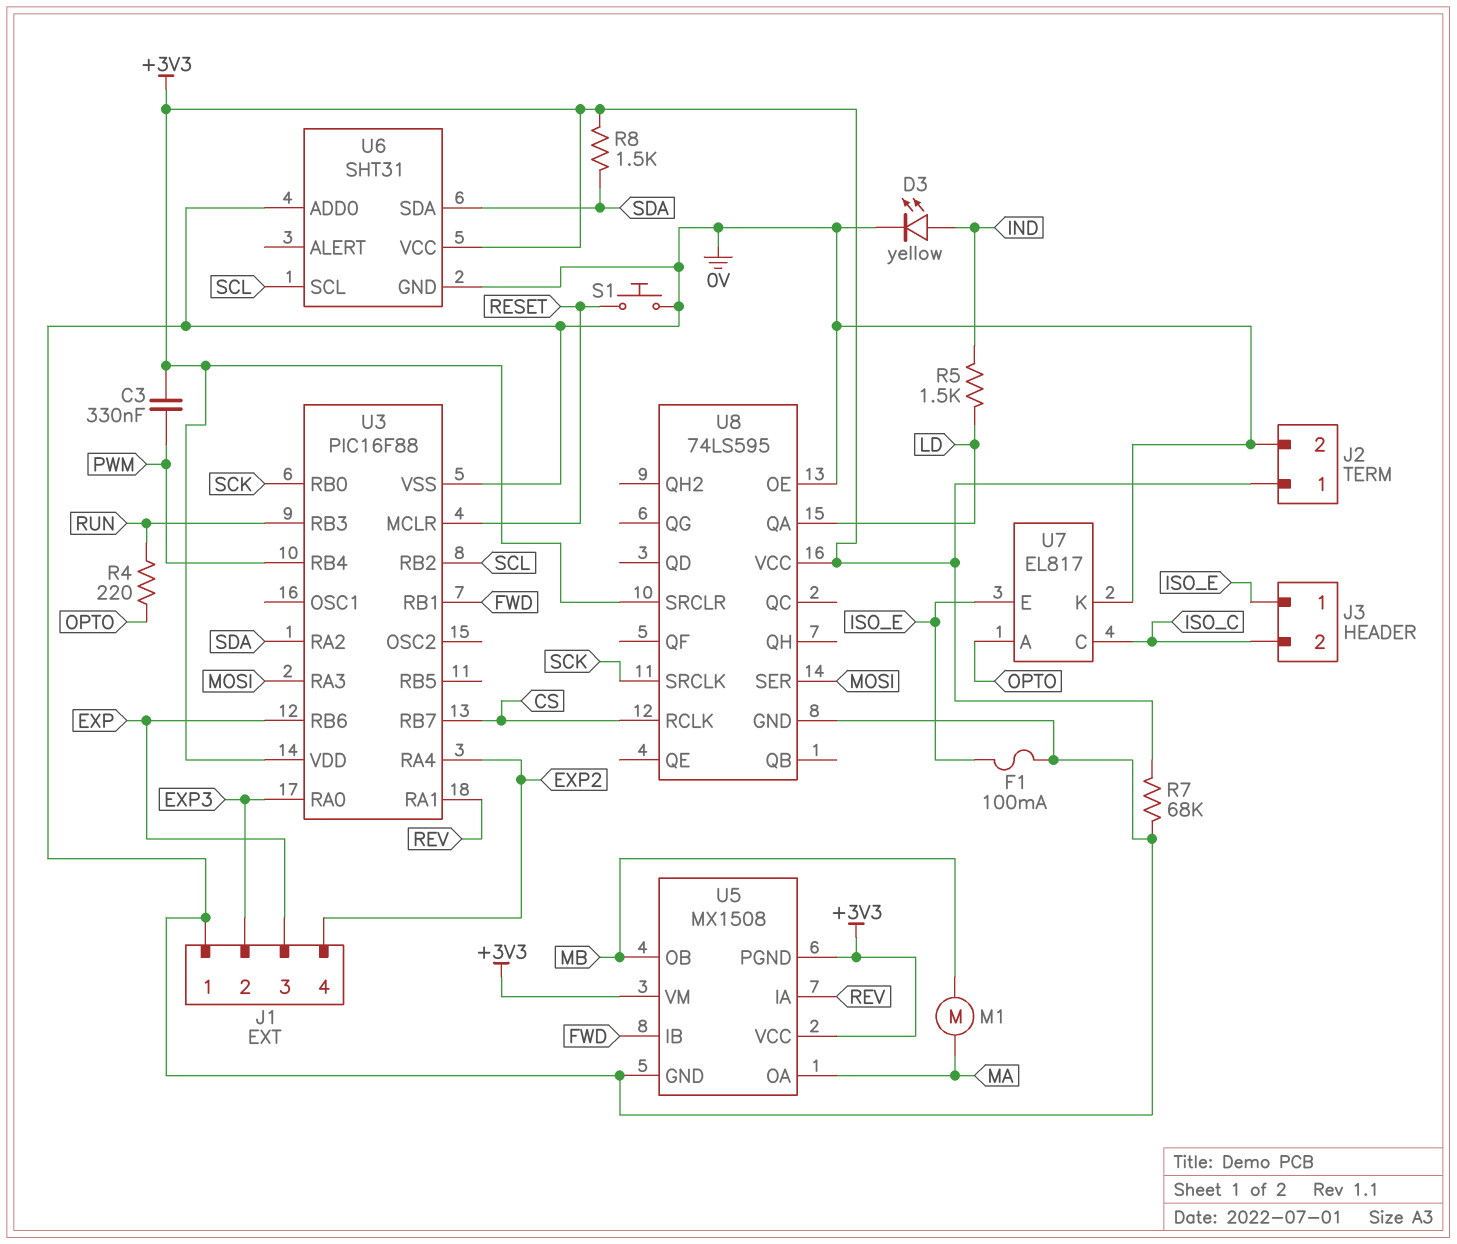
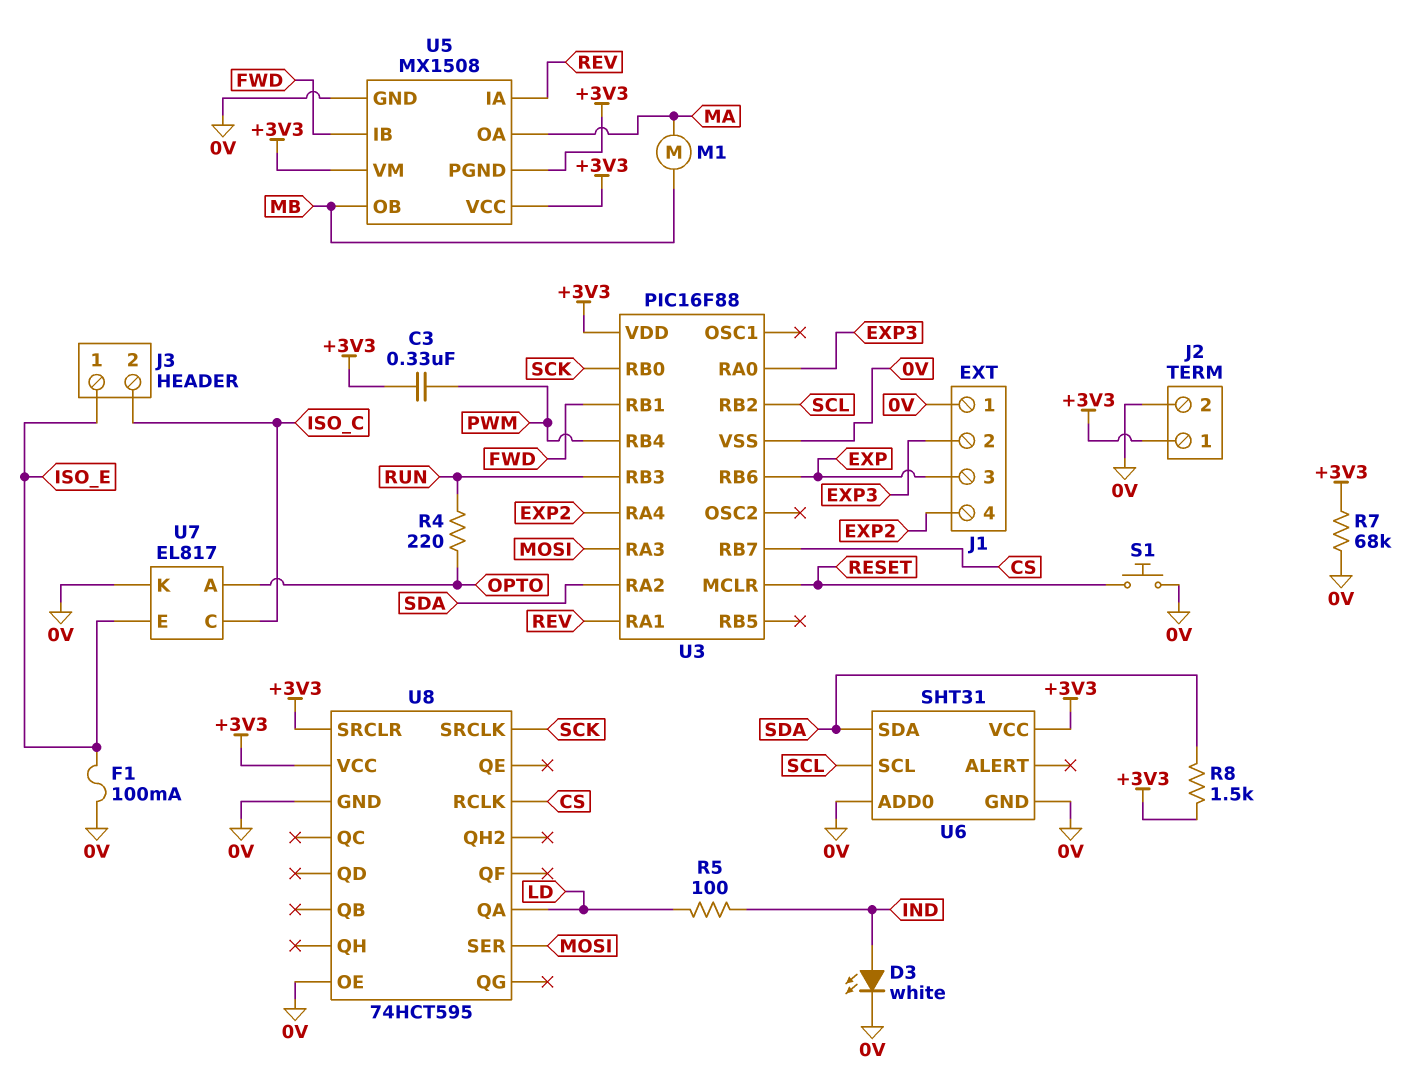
D3: LED yellow (A IND, K 0V) -> LED white (A IND, K 0V)
R5: 1.5k (IND, LD) -> 100 (IND, LD)
U8: 74LS595 -> 74HCT595

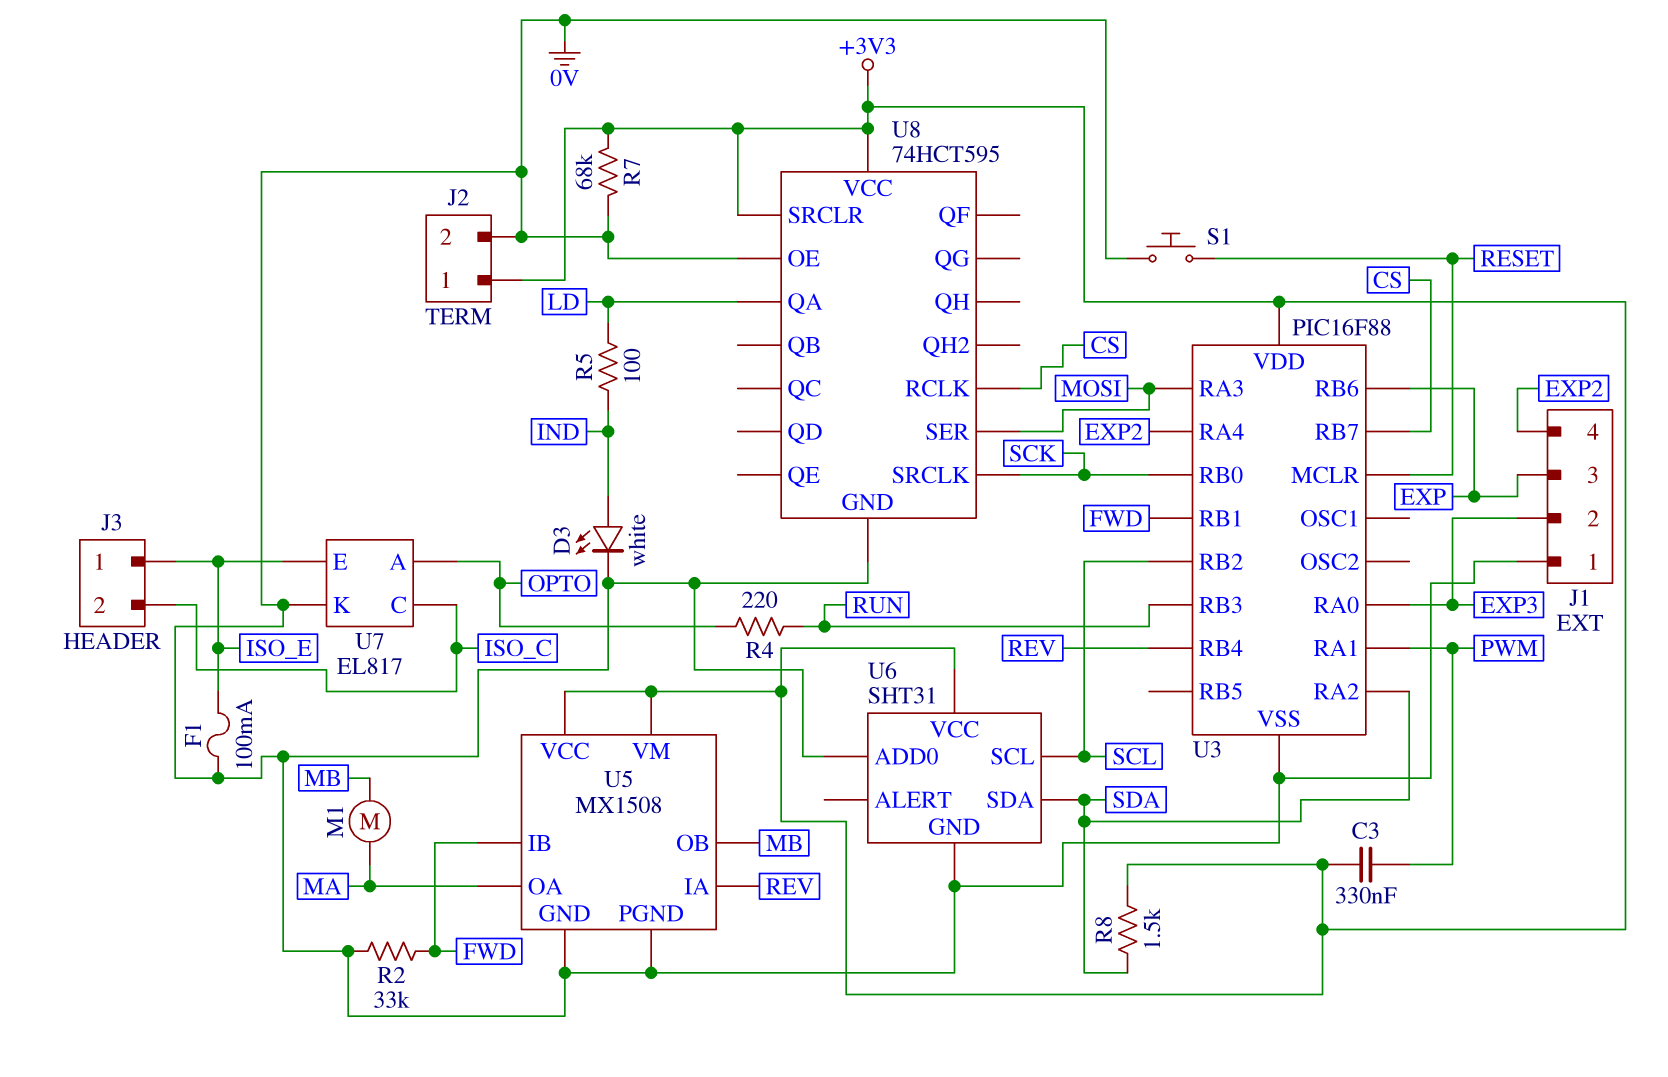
R2: none -> 33k (0V, FWD)
U3 pin RA1: REV -> PWM
U3 pin RB4: PWM -> REV
U5 pin PGND: +3V3 -> 0V

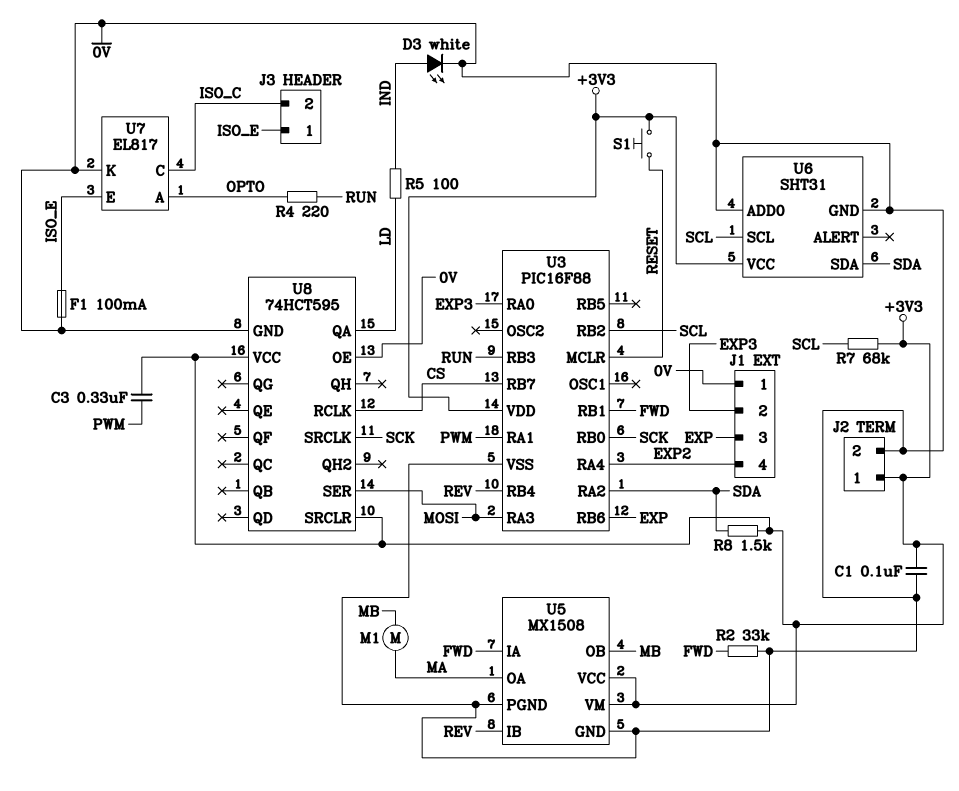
C1: none -> 100nF (+3V3, 0V)
R7: 68k (+3V3, 0V) -> 68k (+3V3, SCL)
S1: button (0V, RESET) -> button (+3V3, RESET)
U5 pin IA: REV -> FWD
U5 pin IB: FWD -> REV

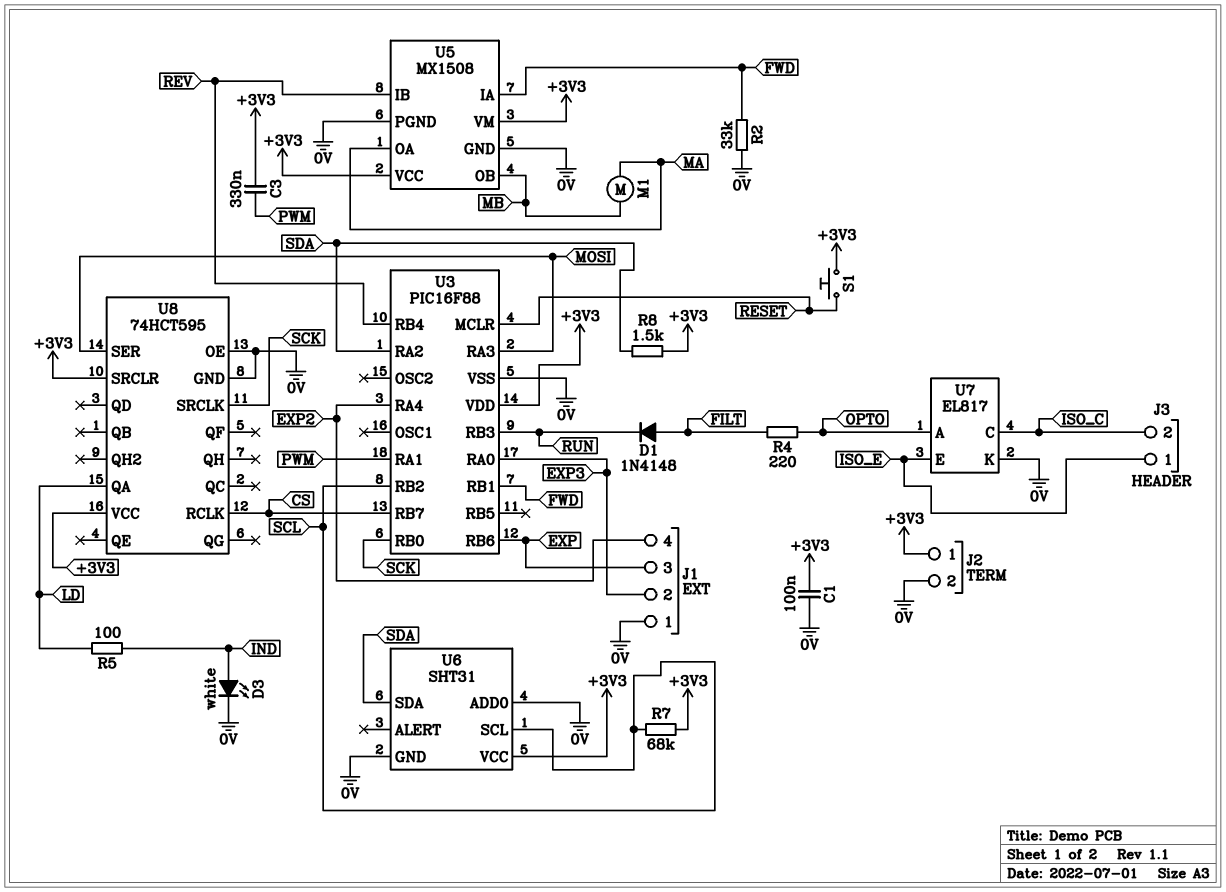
D1: none -> diode 1N4148 (A FILT, K RUN)
F1: 100mA (0V, ISO_E) -> none
R4: 220 (OPTO, RUN) -> 220 (FILT, OPTO)

